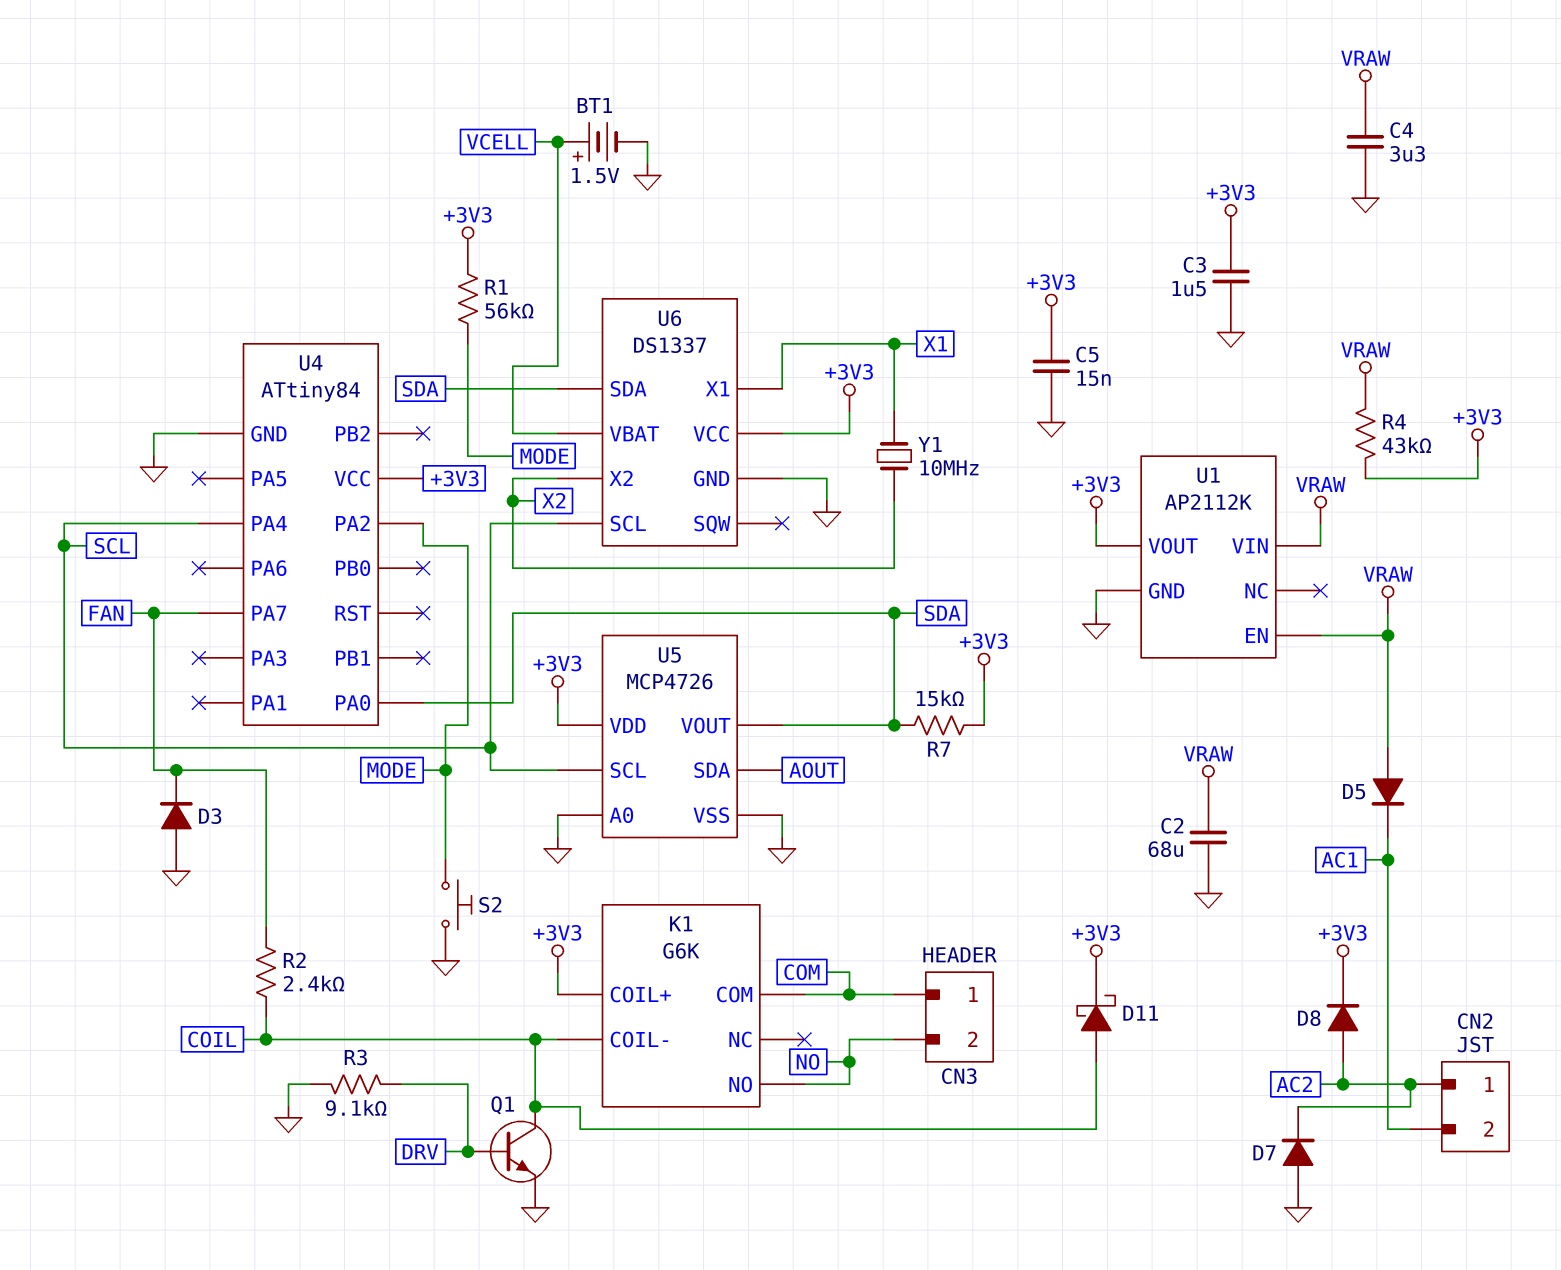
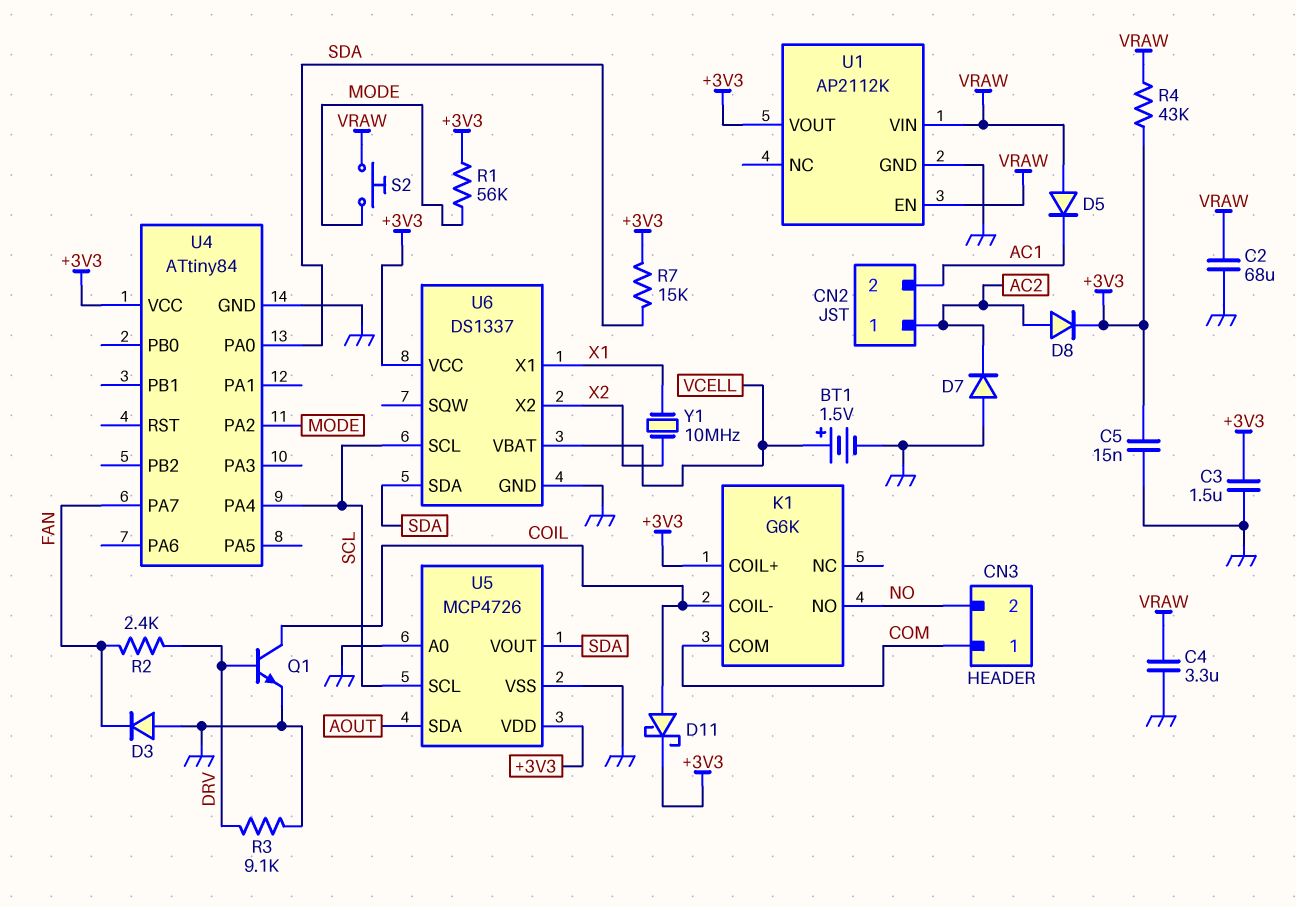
R2: 2.4k (COIL, FAN) -> 2.4k (DRV, FAN)
S2: button (GND, MODE) -> button (MODE, VRAW)

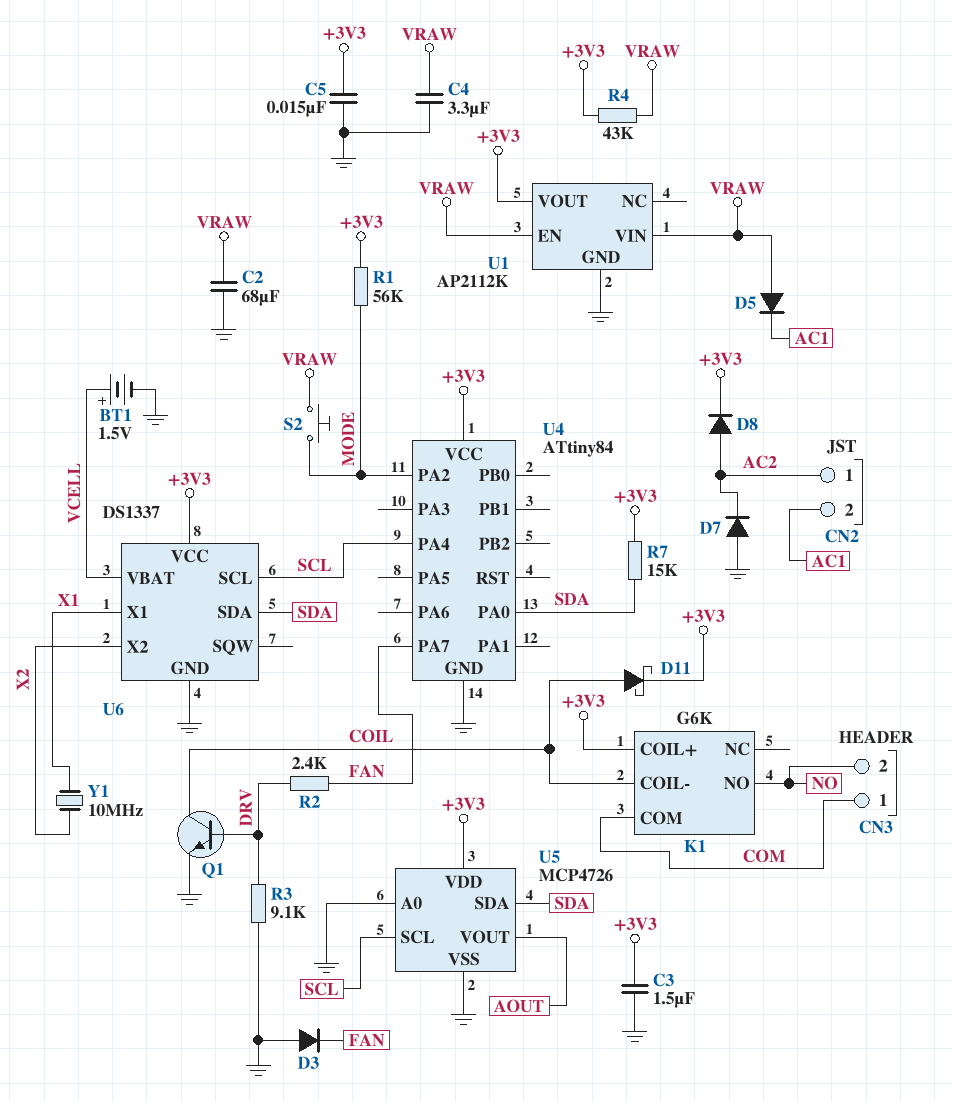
U5 pin SDA: AOUT -> SDA
U5 pin VOUT: SDA -> AOUT

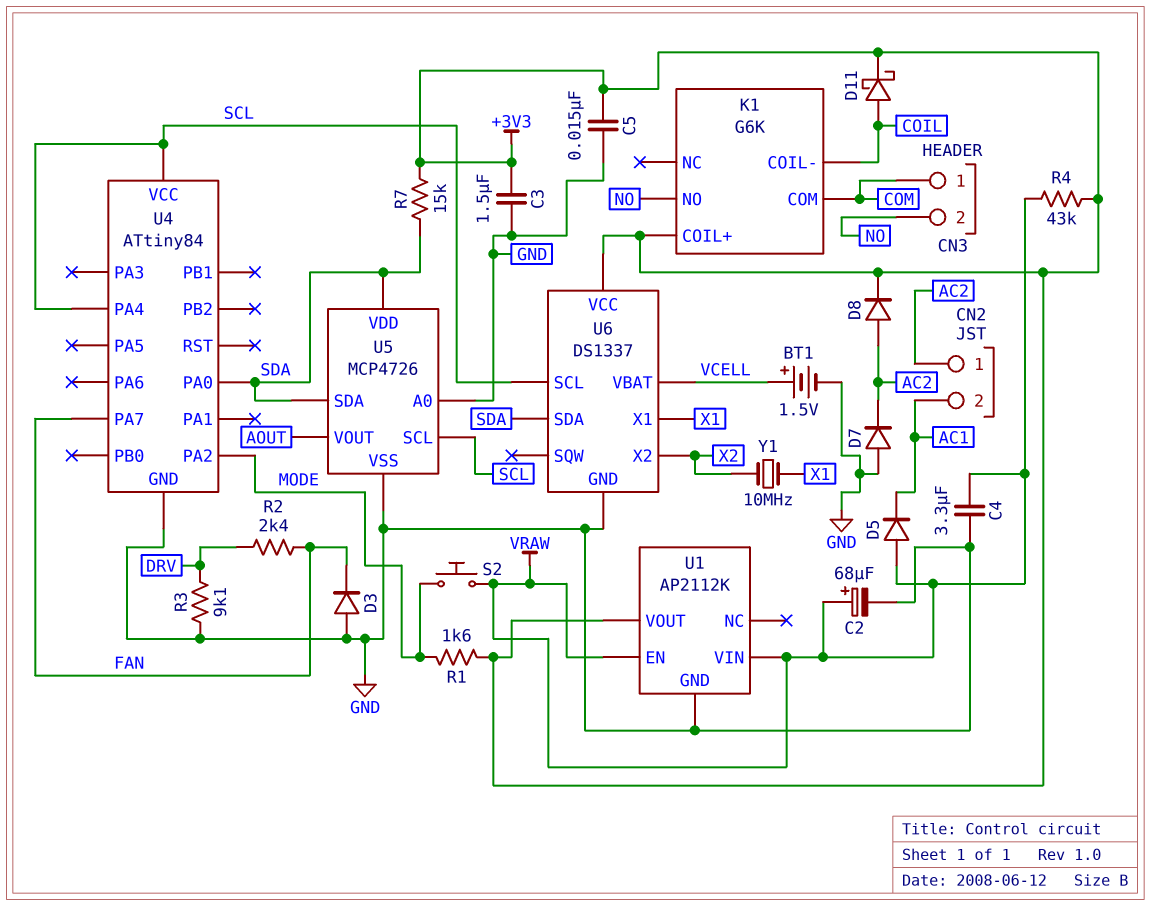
C2: 68uF (GND, VRAW) -> 68uF (plus VRAW, minus GND)
Q1: NPN (B DRV, C COIL, E GND) -> none
R1: 56k (+3V3, MODE) -> 1.6k (+3V3, MODE)
U4 pin VCC: +3V3 -> SCL
U5 pin VDD: +3V3 -> SDA

